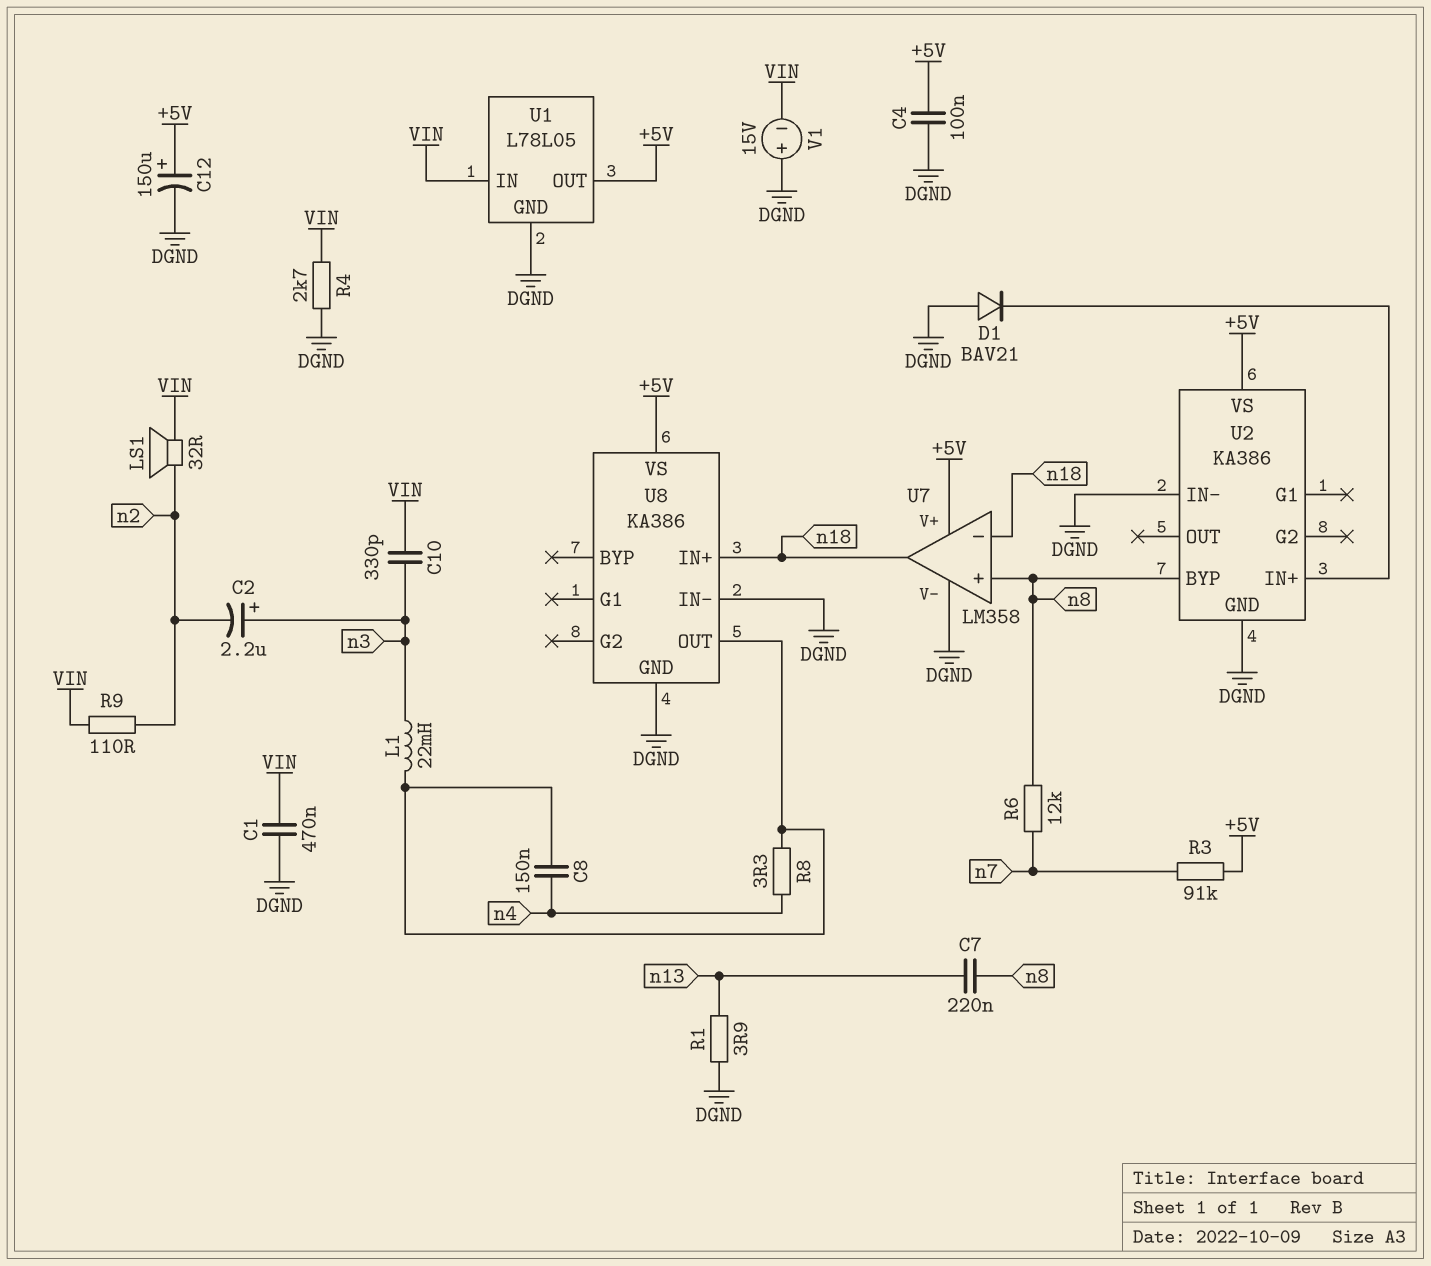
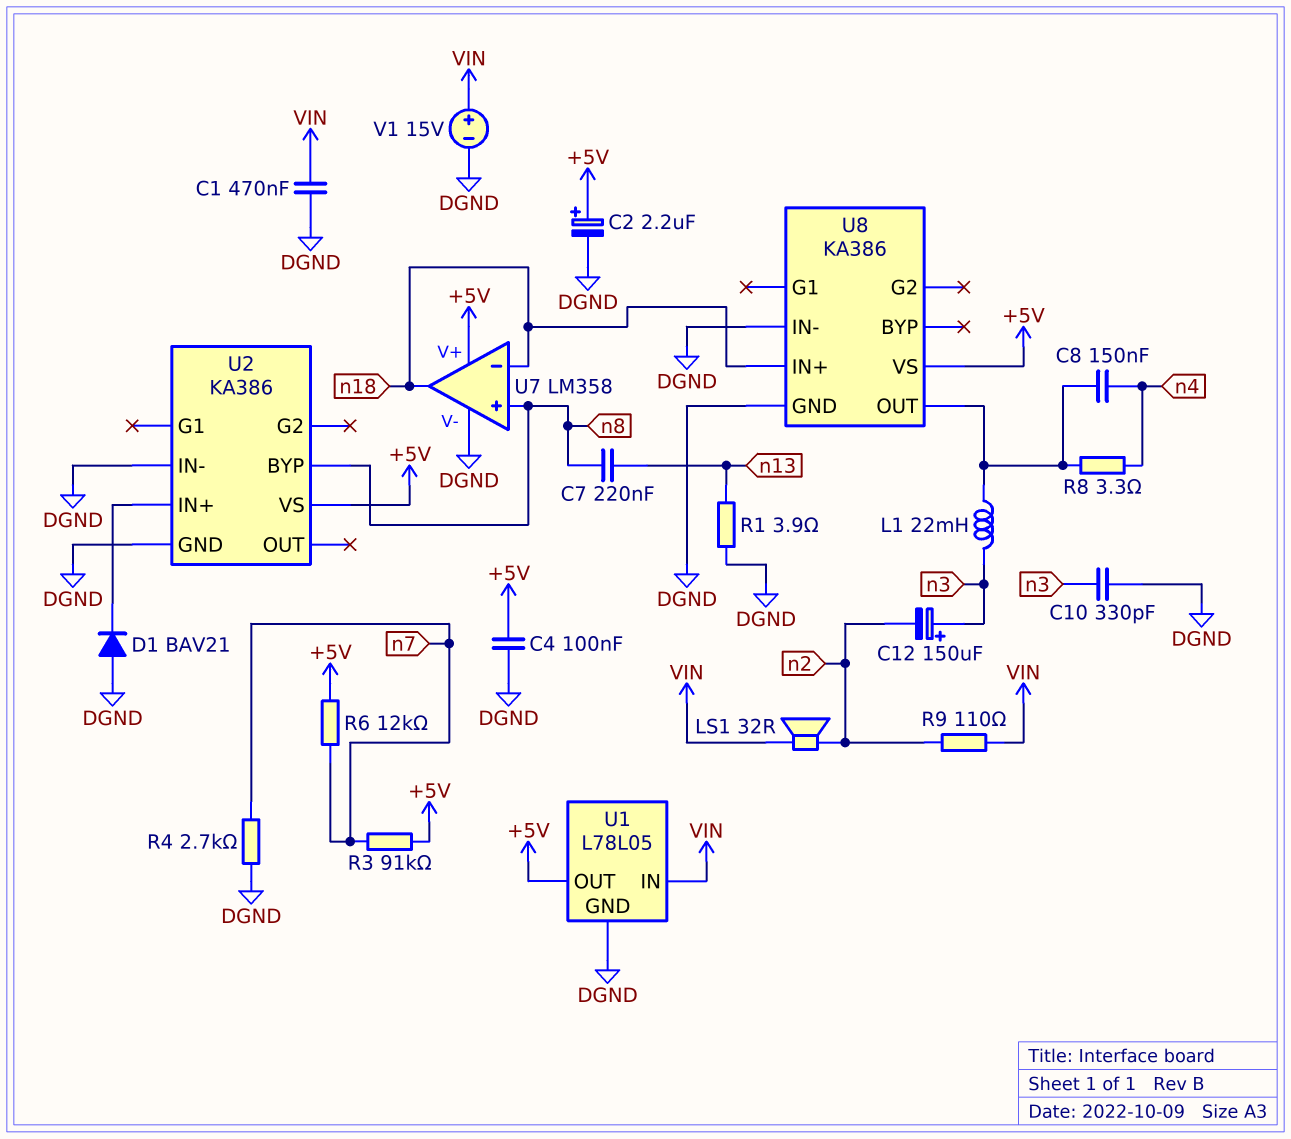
C2: 2.2uF (plus n3, minus n2) -> 2.2uF (plus +5V, minus DGND)
C10: 330pF (VIN, n3) -> 330pF (DGND, n3)
C12: 150uF (plus +5V, minus DGND) -> 150uF (plus n3, minus n2)
R4: 2.7k (DGND, VIN) -> 2.7k (DGND, n7)
R6: 12k (n7, n8) -> 12k (+5V, n7)
V1: 15V (plus DGND, minus VIN) -> 15V (plus VIN, minus DGND)

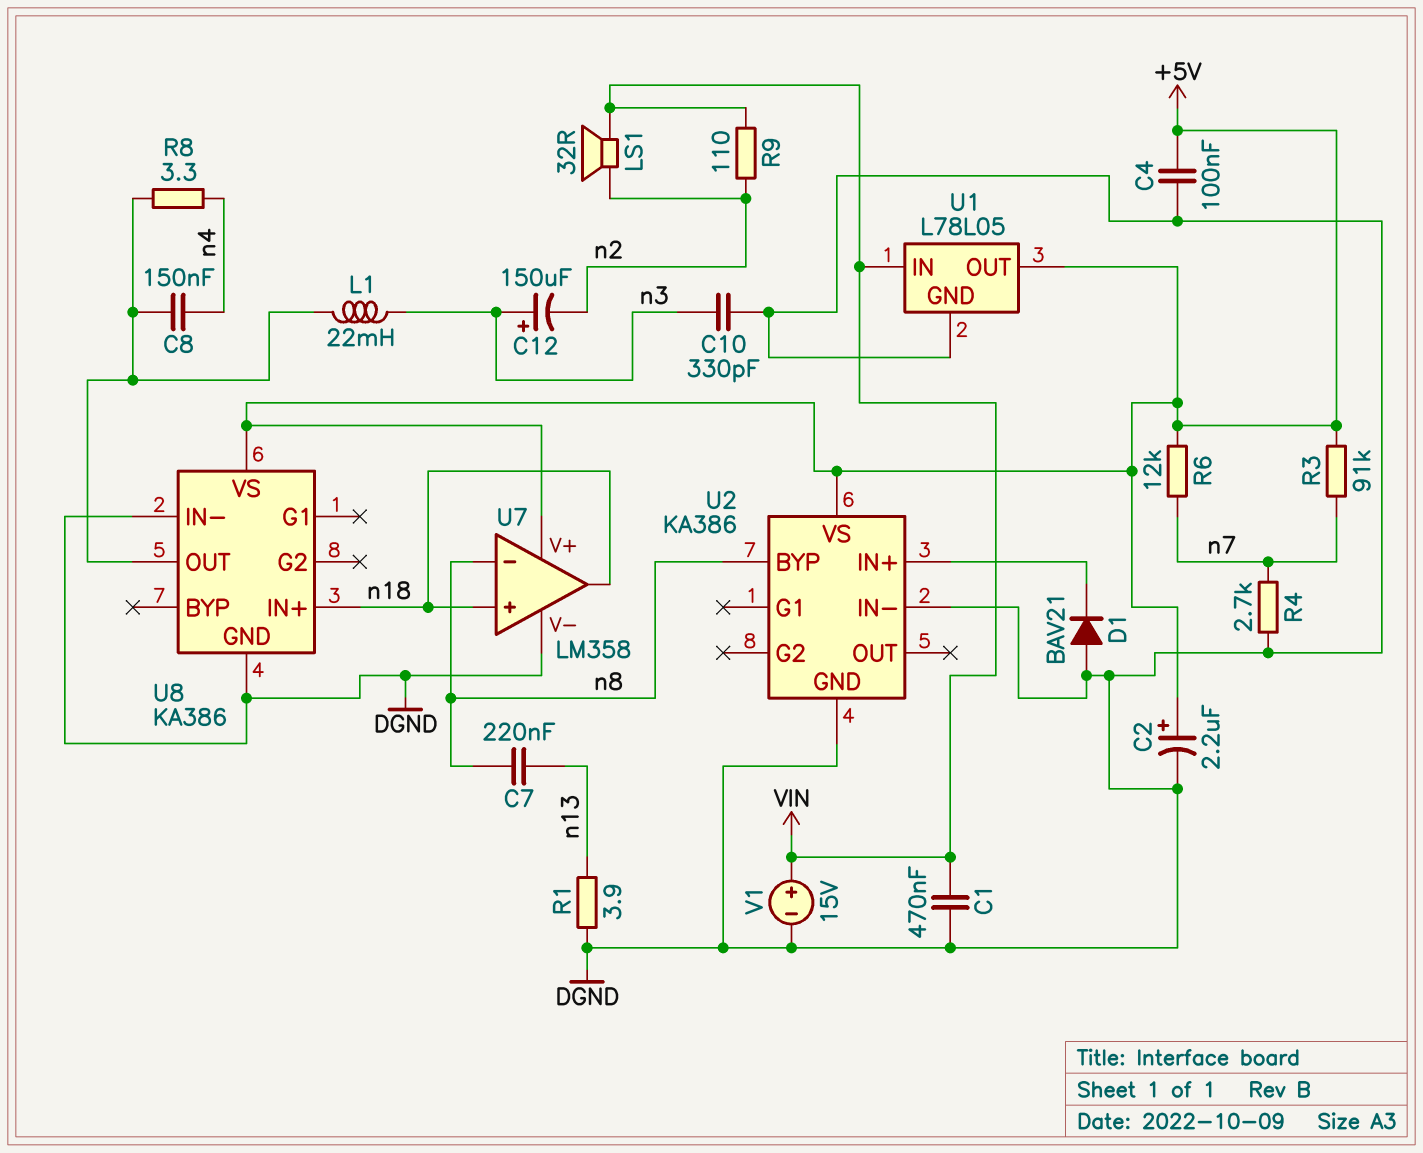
U7 pin in+: n8 -> n18
U7 pin in-: n18 -> n8

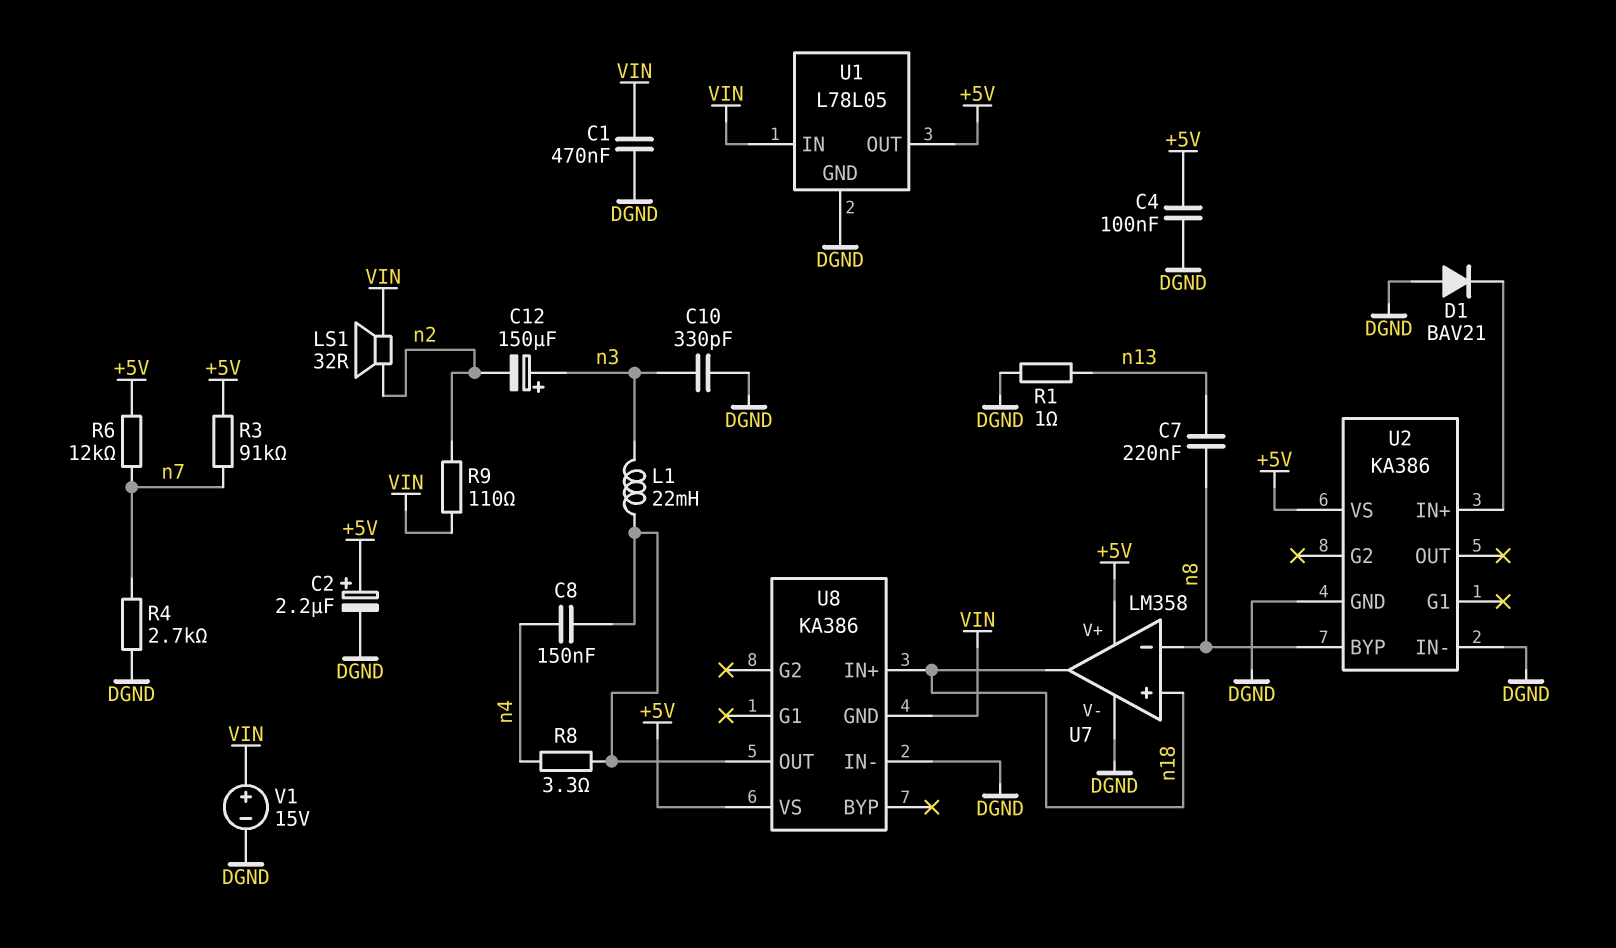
R1: 3.9 (DGND, n13) -> 1 (DGND, n13)
U8 pin GND: DGND -> VIN

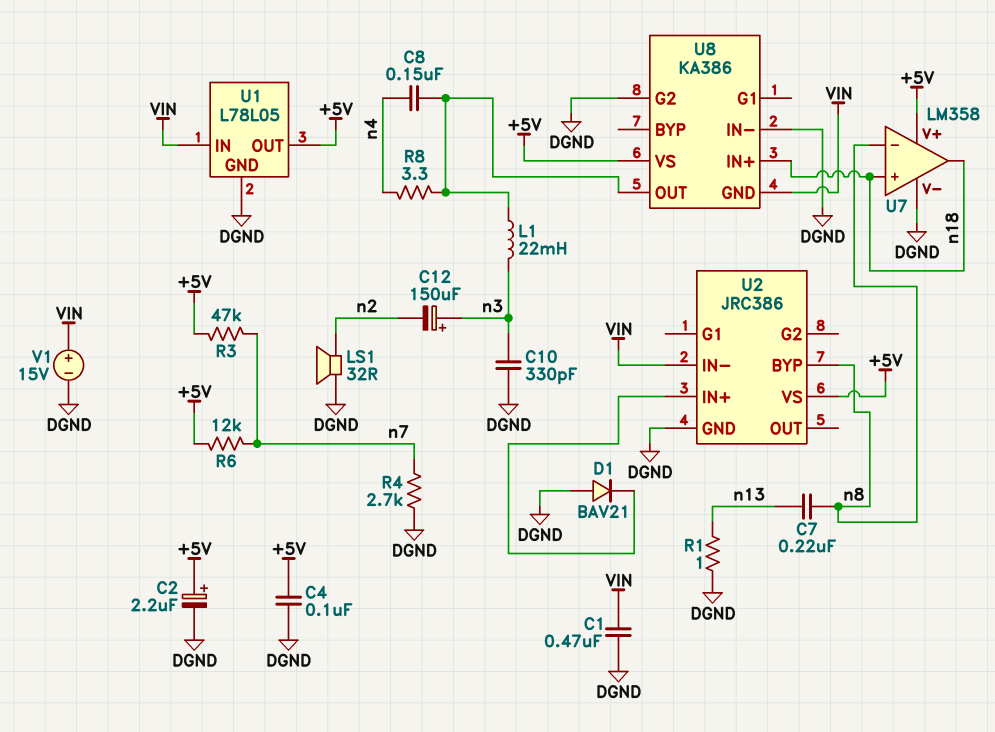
LS1: speaker 32R (VIN, n2) -> speaker 32R (DGND, n2)
R3: 91k (+5V, n7) -> 47k (+5V, n7)
R9: 110 (VIN, n2) -> none
U2: KA386 -> JRC386
U2 pin IN-: DGND -> VIN
U8 pin G2: none -> DGND

